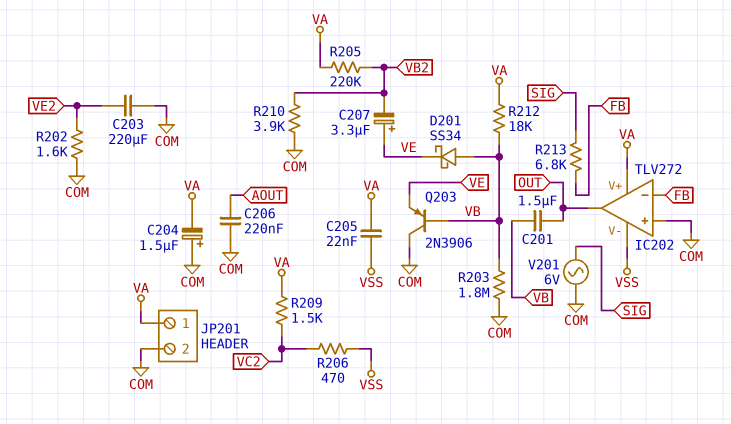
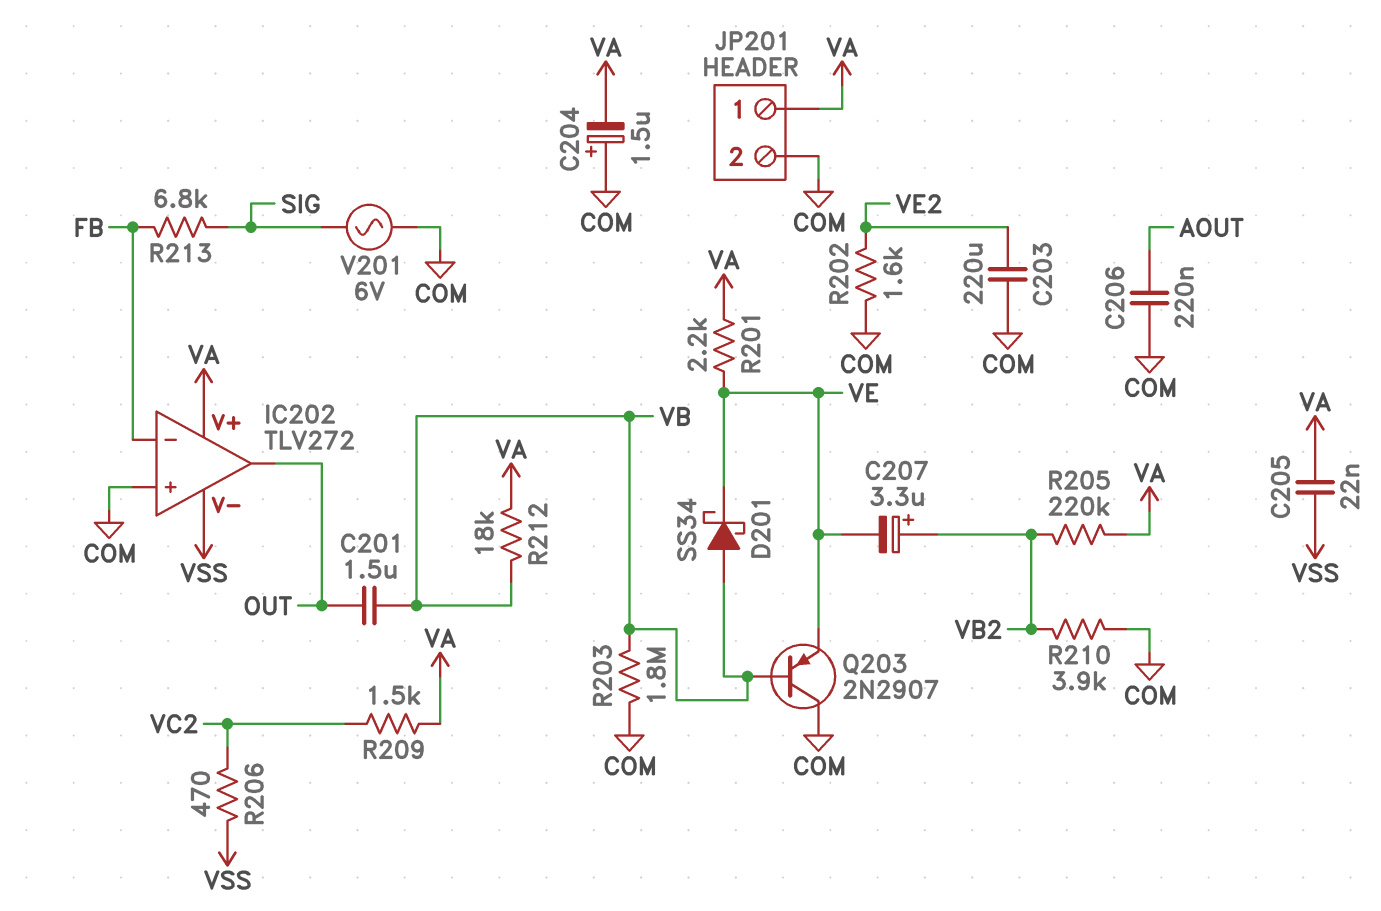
C207: 3.3uF (plus VE, minus VB2) -> 3.3uF (plus VB2, minus VE)
Q203: PNP 2N3906 (B VB, C COM, E VE) -> PNP 2N2907 (B VB, C COM, E VE)
R201: none -> 2.2k (VA, VE)

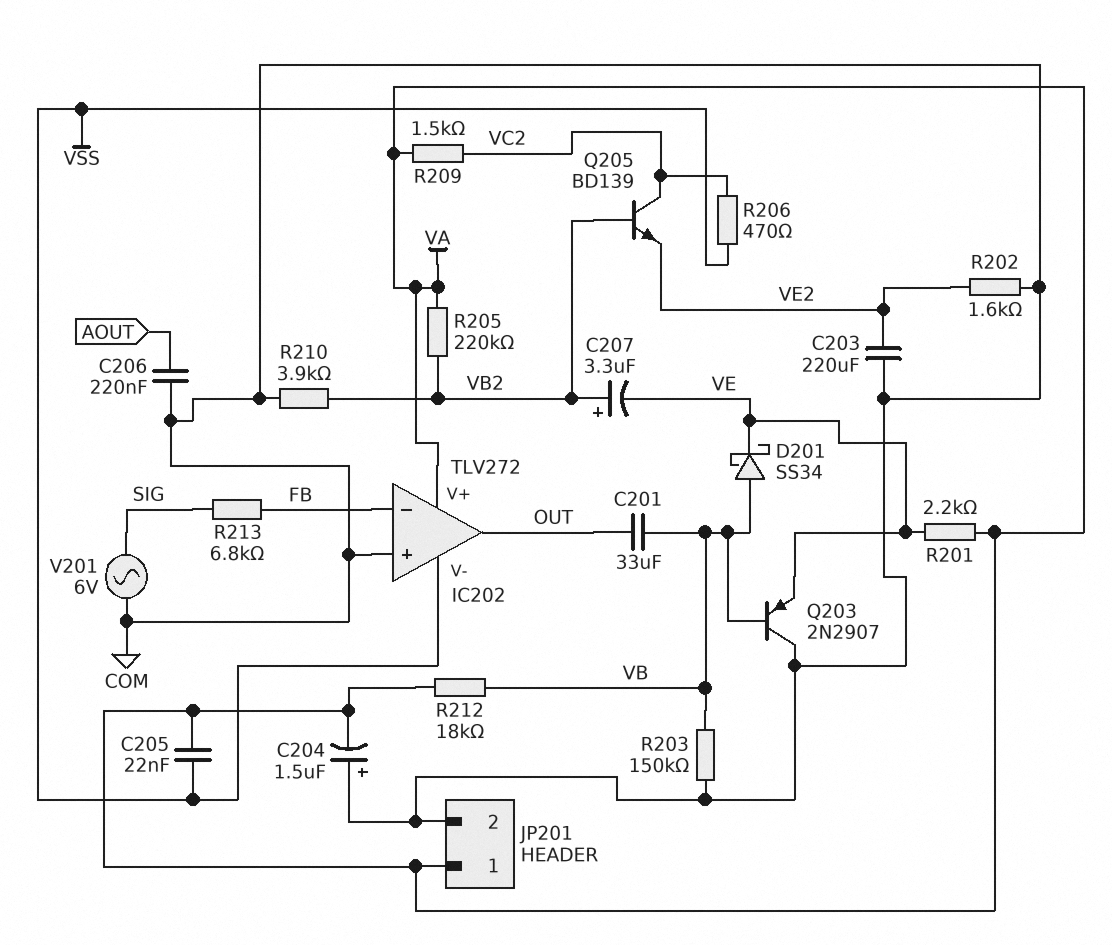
C201: 1.5uF (OUT, VB) -> 33uF (OUT, VB)
Q205: none -> NPN BD139 (B VB2, C VC2, E VE2)
R203: 1.8M (COM, VB) -> 150k (COM, VB)

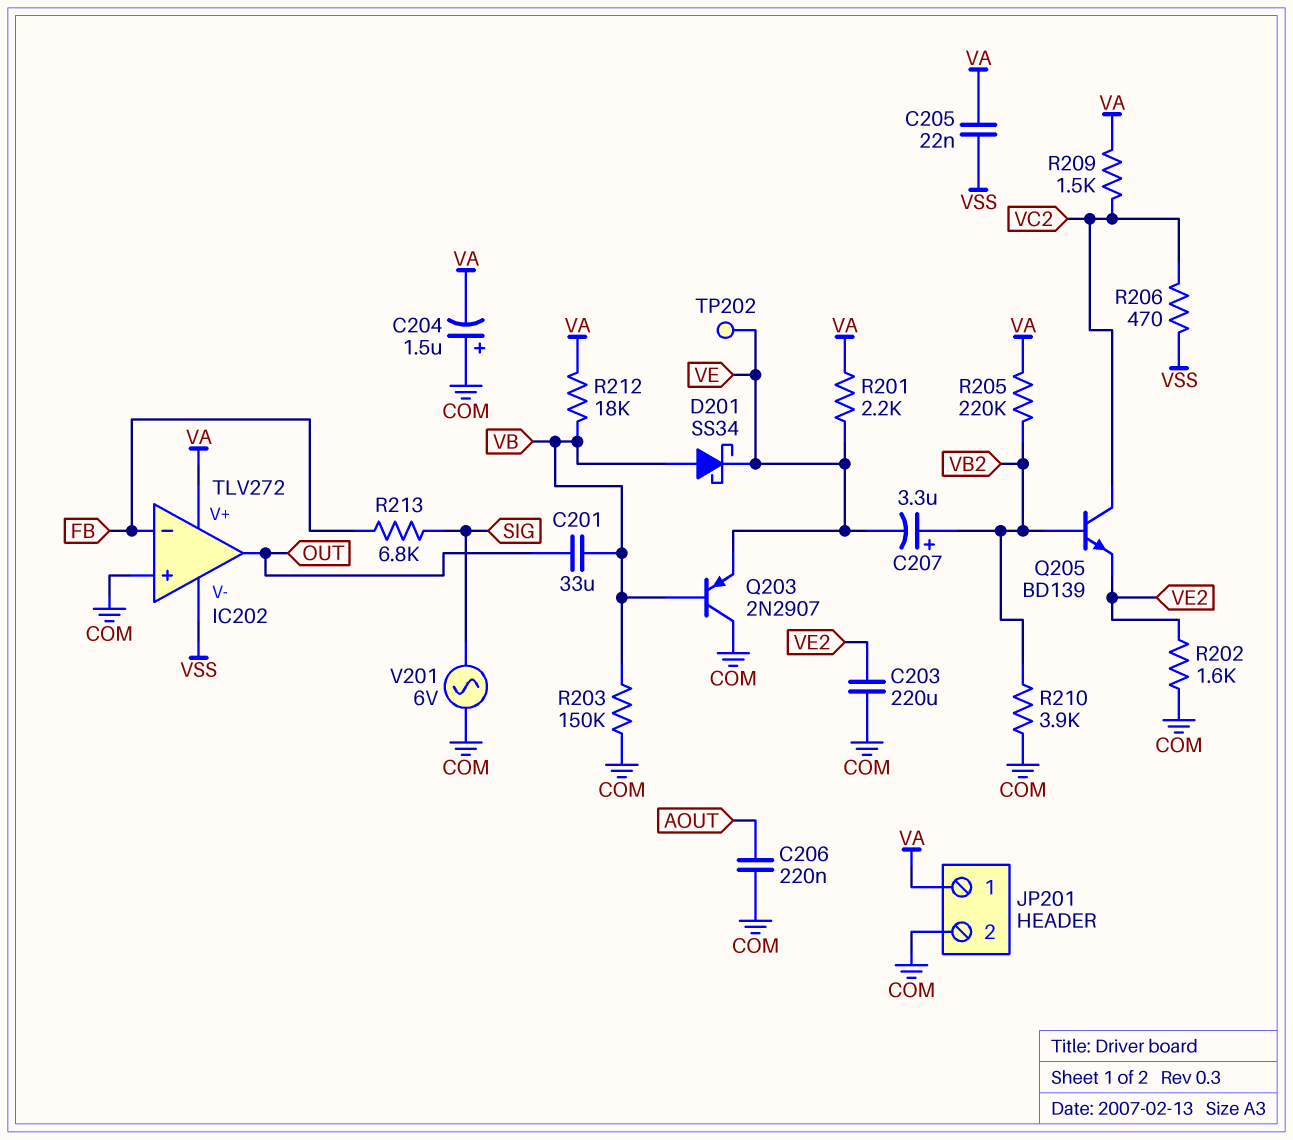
TP202: none -> test point (VE)

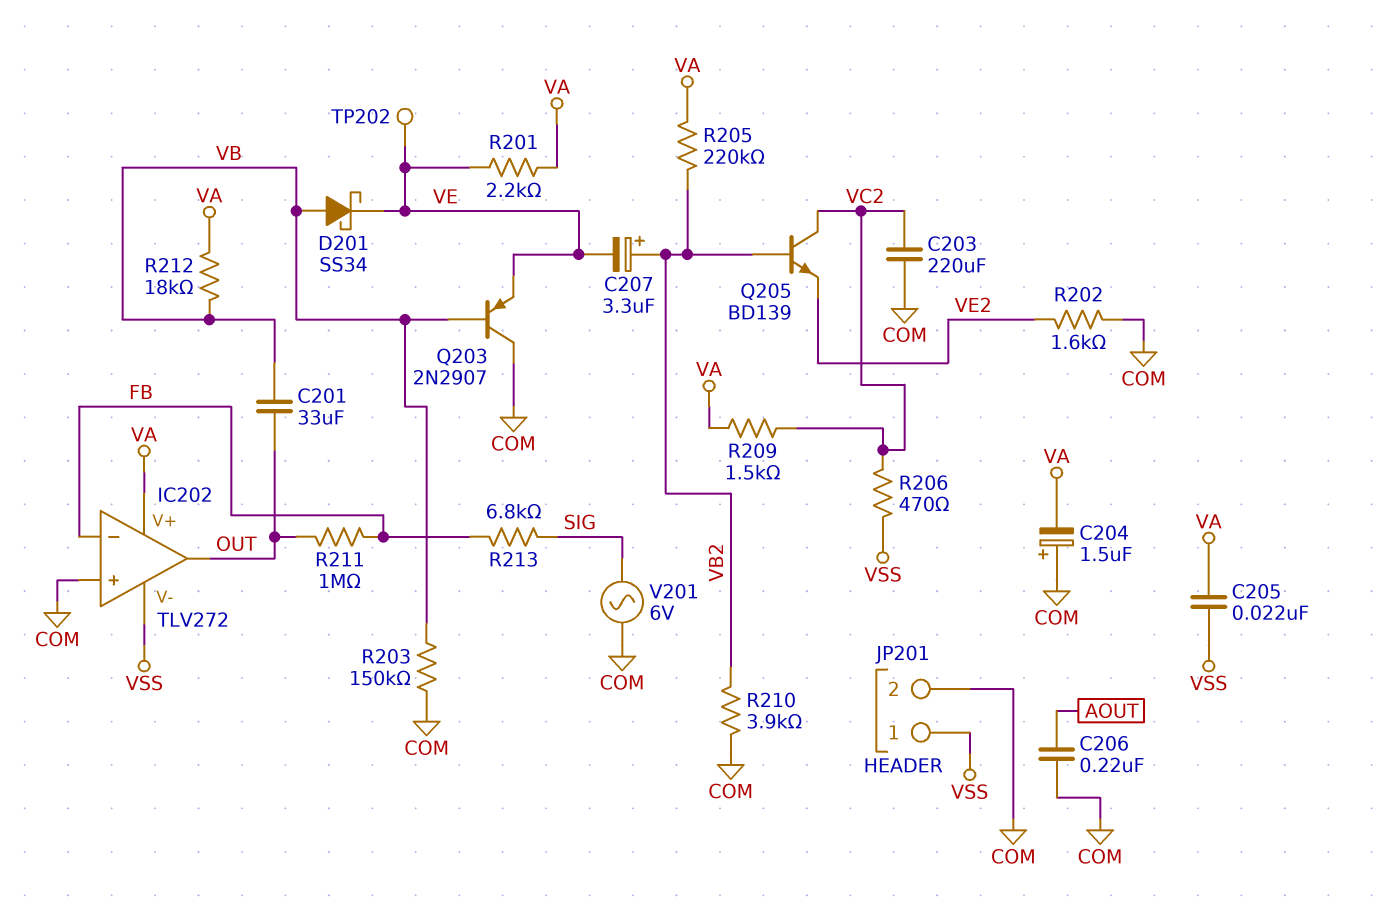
C203: 220uF (COM, VE2) -> 220uF (COM, VC2)
JP201 pin 1: VA -> VSS
R211: none -> 1M (FB, OUT)

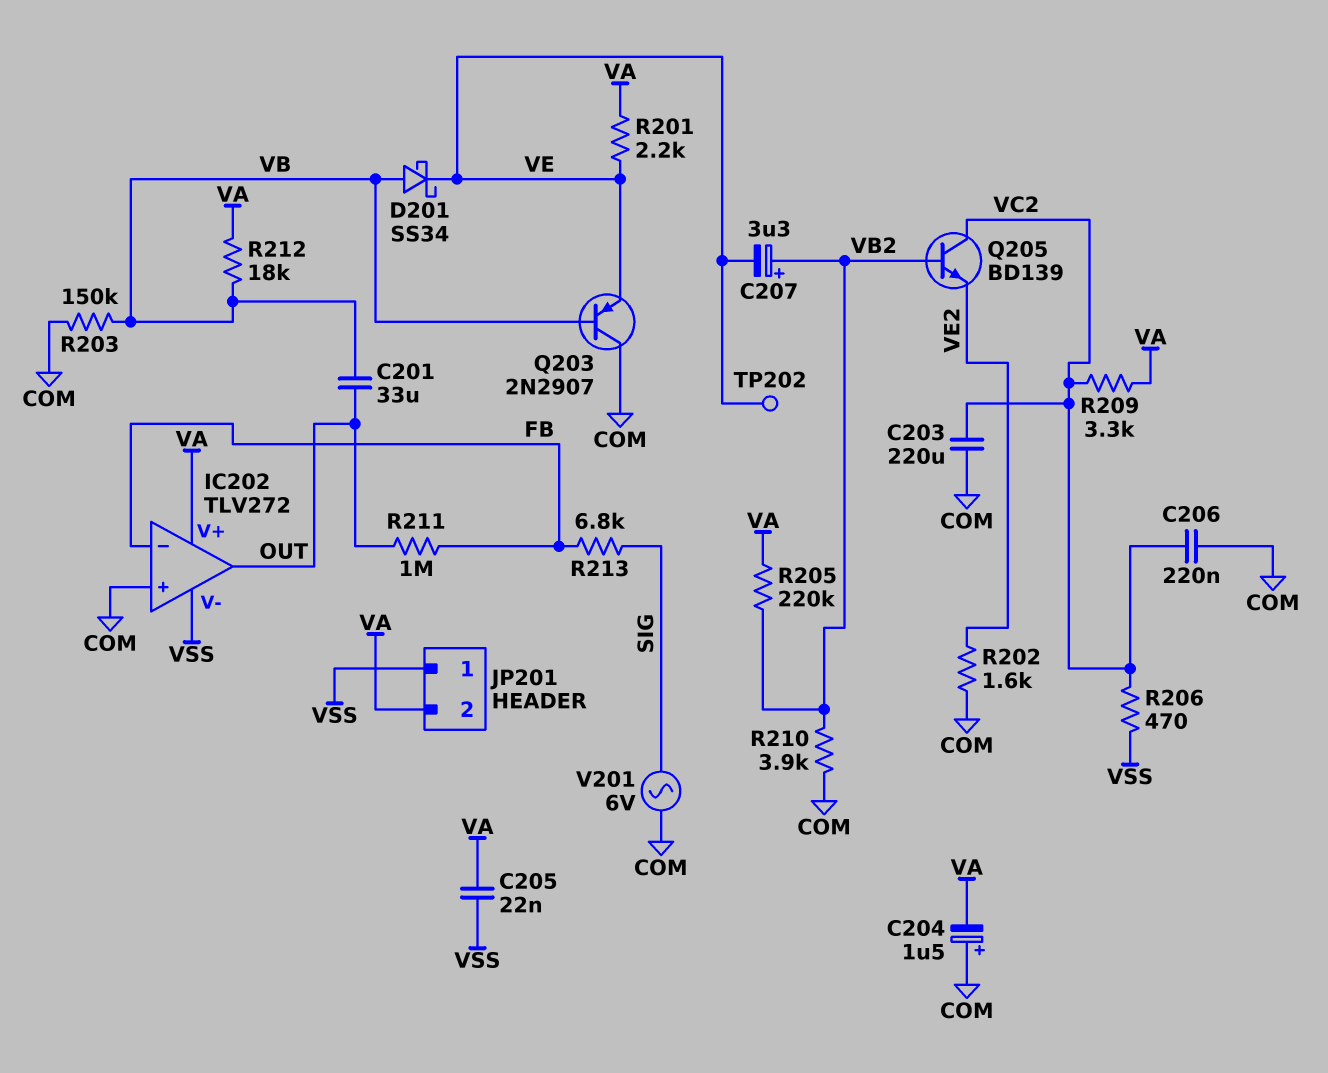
C206: 220nF (AOUT, COM) -> 220nF (COM, VC2)
JP201 pin 2: COM -> VA
R209: 1.5k (VA, VC2) -> 3.3k (VA, VC2)

